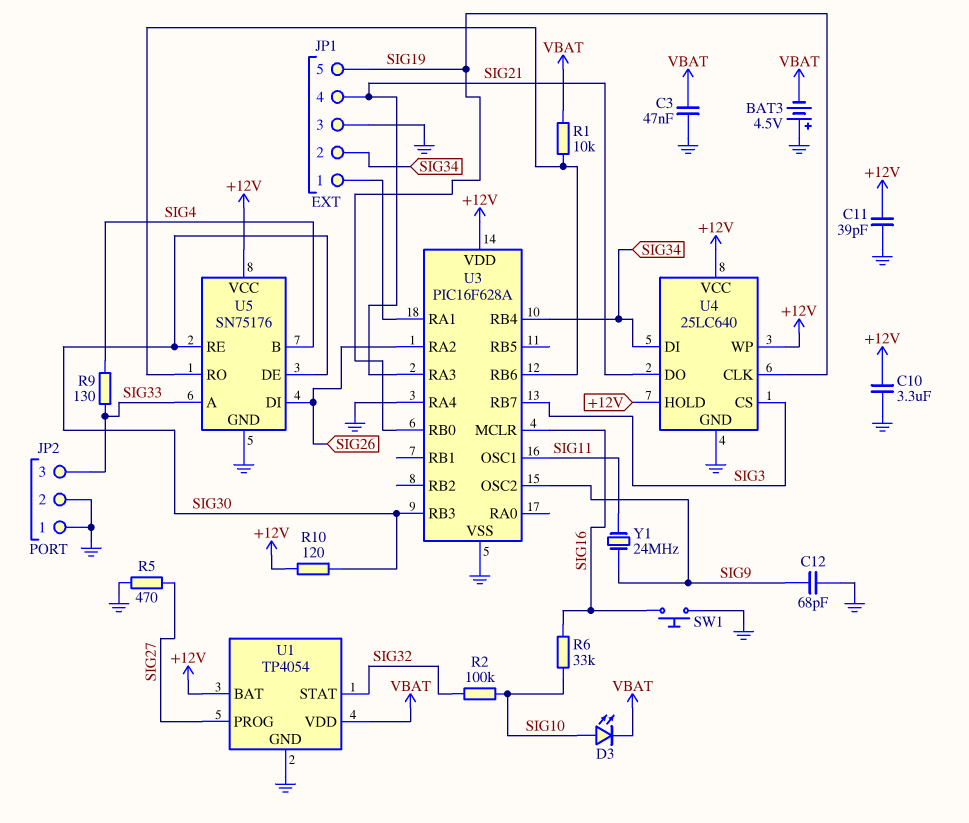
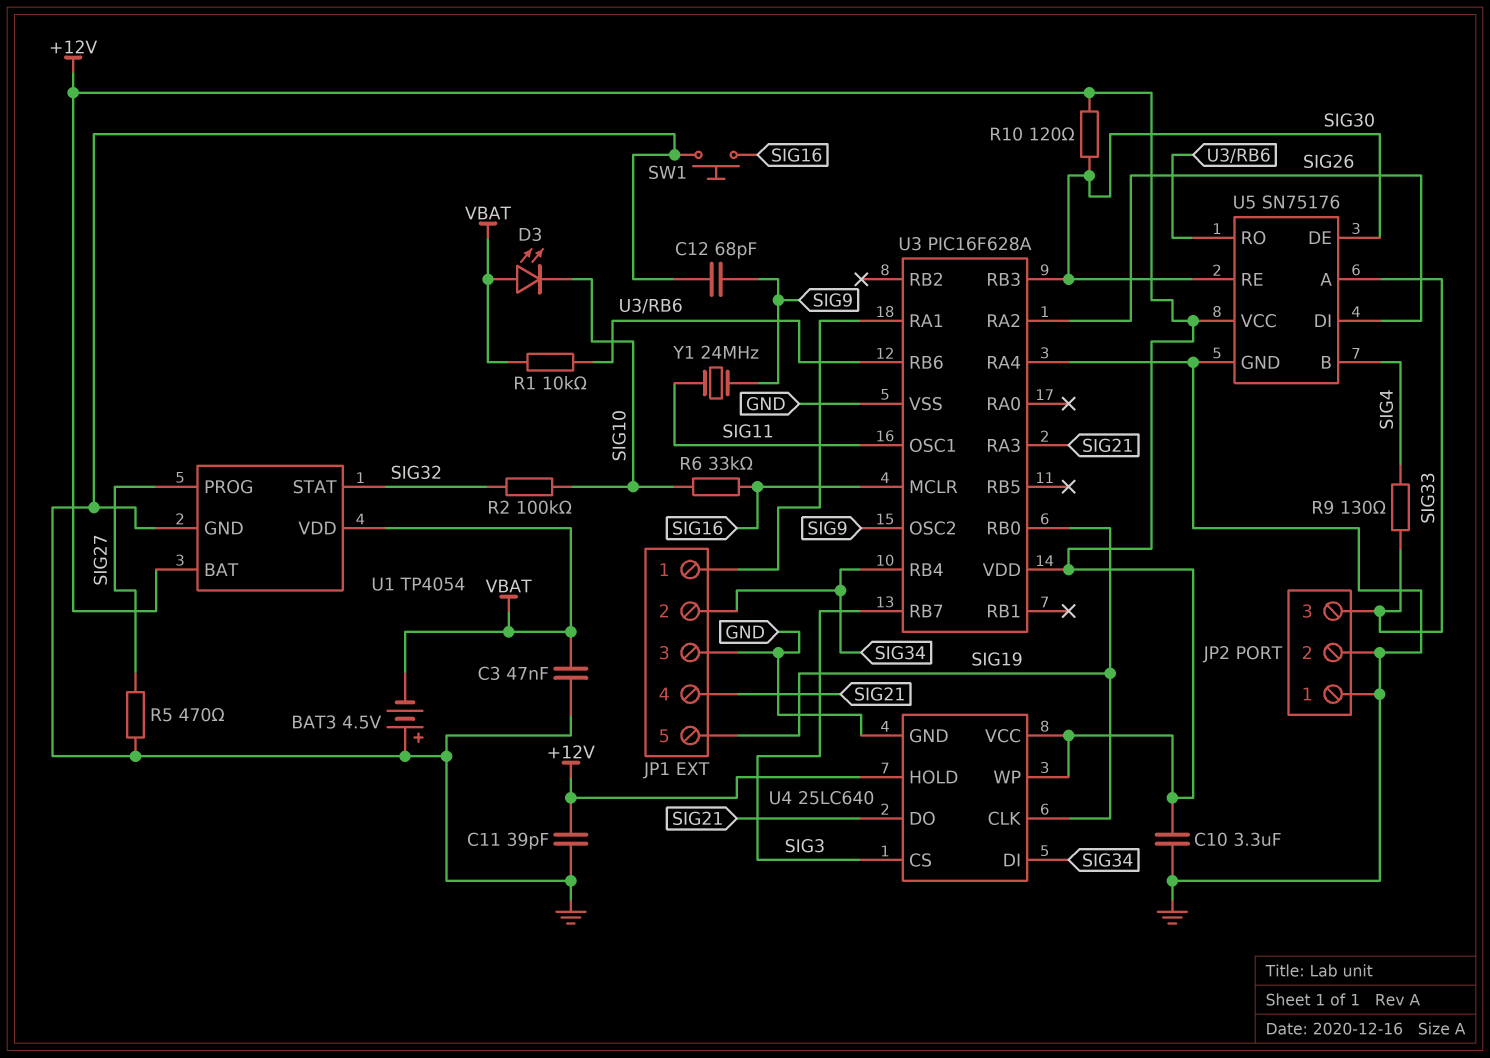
D3: LED (A SIG10, K VBAT) -> LED (A VBAT, K SIG10)

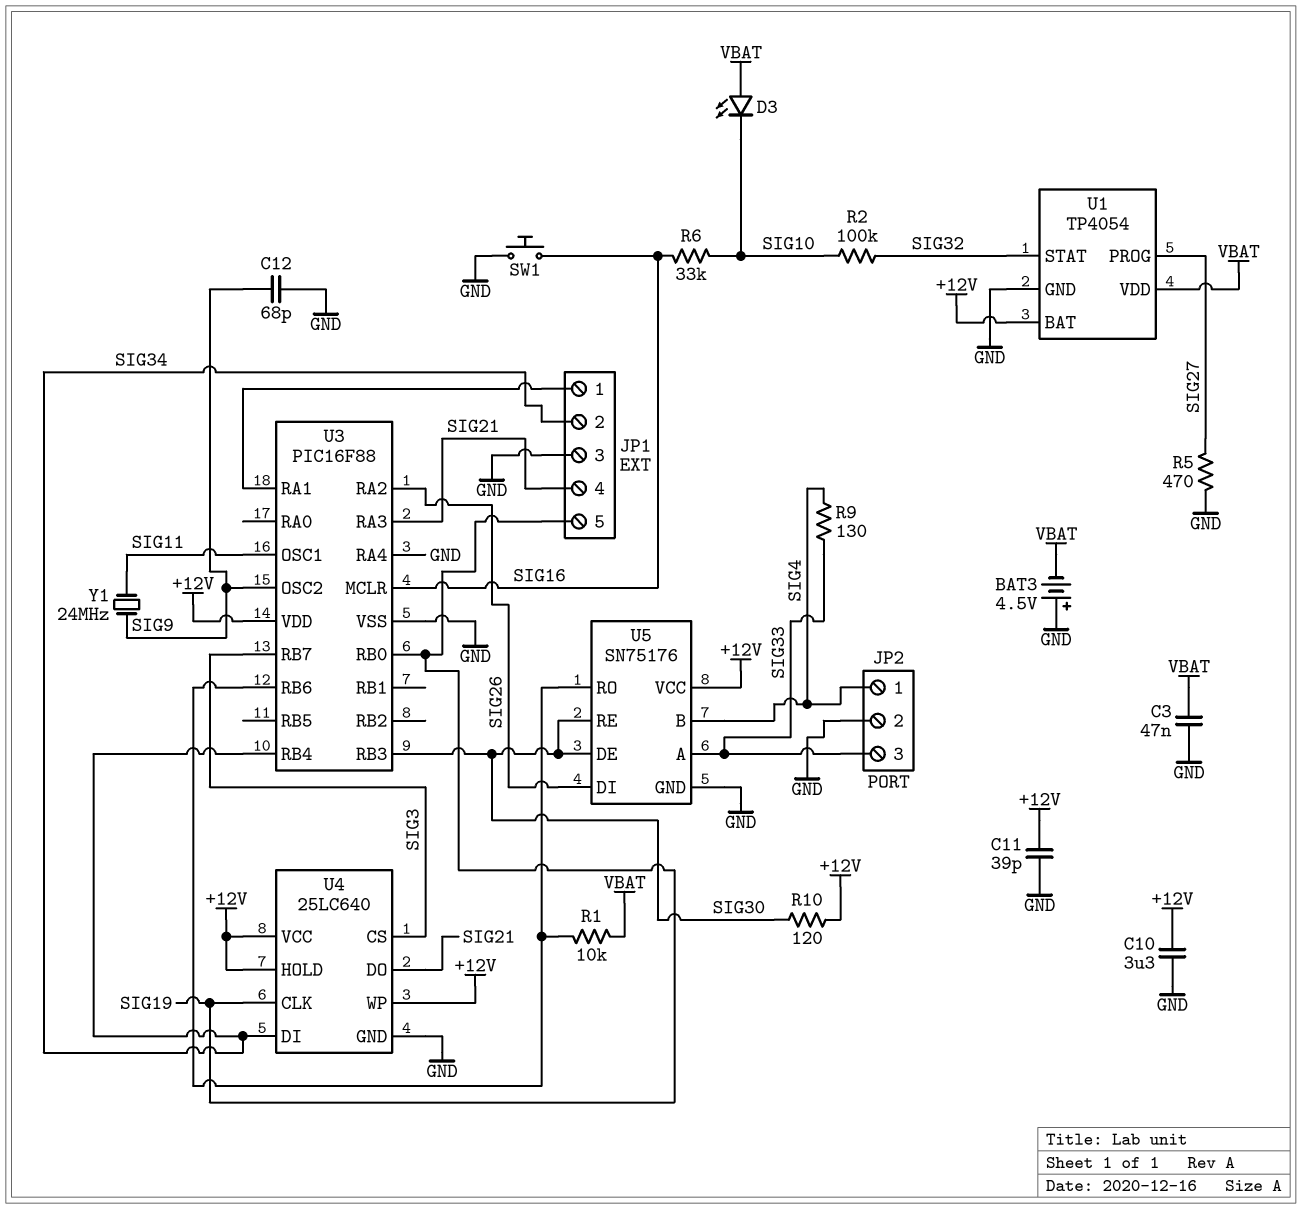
JP2 pin 1: GND -> SIG4
U3: PIC16F628A -> PIC16F88

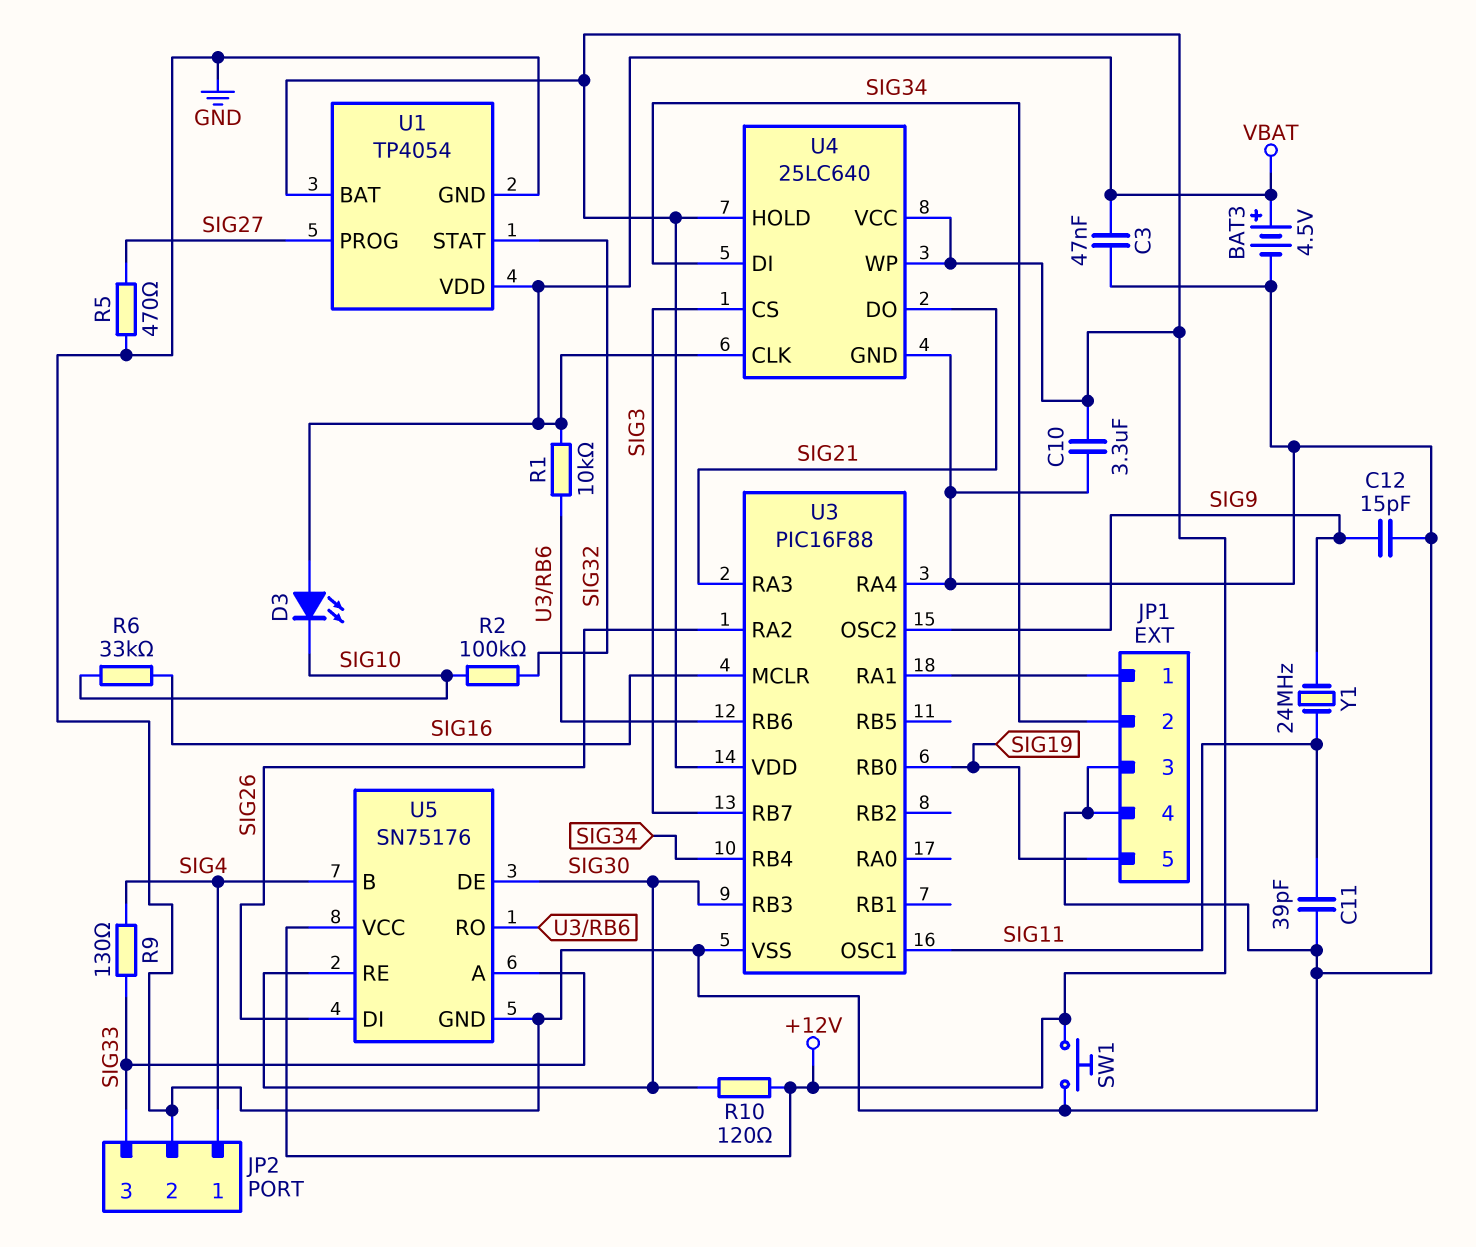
BAT3: 4.5V (plus GND, minus VBAT) -> 4.5V (plus VBAT, minus GND)
C11: 39pF (+12V, GND) -> 39pF (GND, SIG11)
C12: 68pF (GND, SIG9) -> 15pF (GND, SIG9)
JP1 pin 4: SIG21 -> GND
SW1: button (GND, SIG16) -> button (+12V, GND)
U4 pin CLK: SIG19 -> VBAT

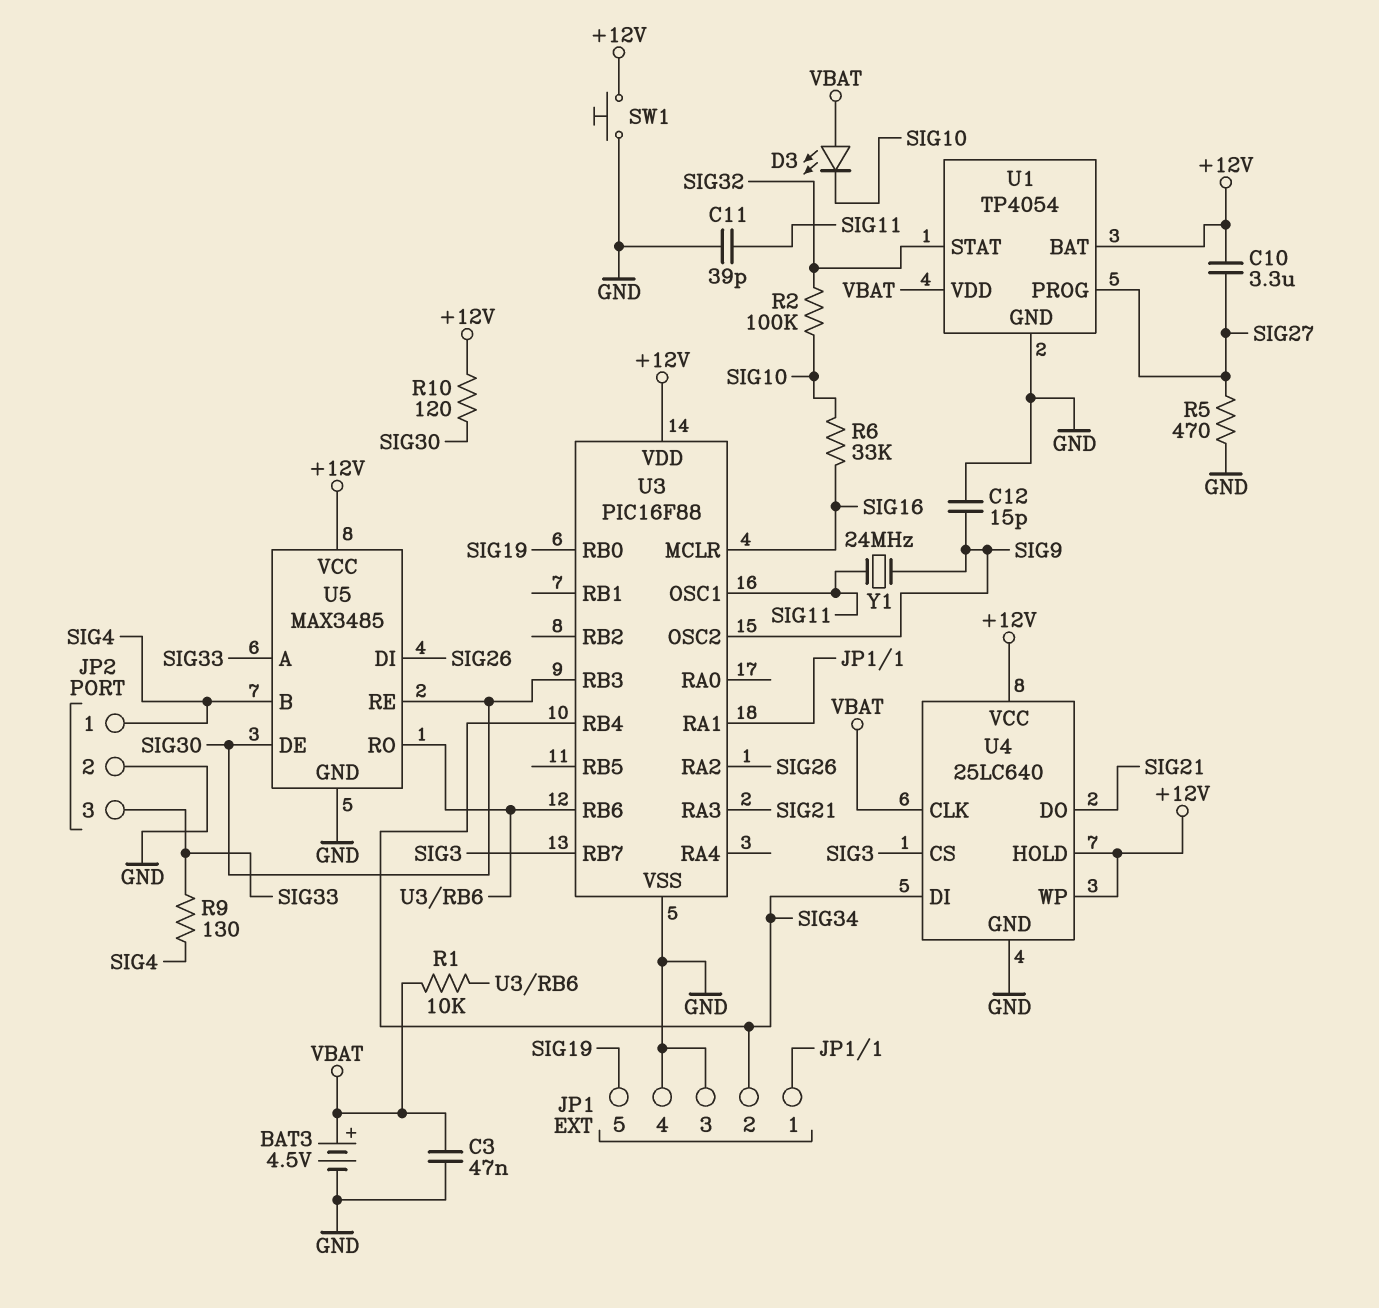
C10: 3.3uF (+12V, GND) -> 3.3uF (+12V, SIG27)
U3 pin RA4: GND -> none
U5: SN75176 -> MAX3485

